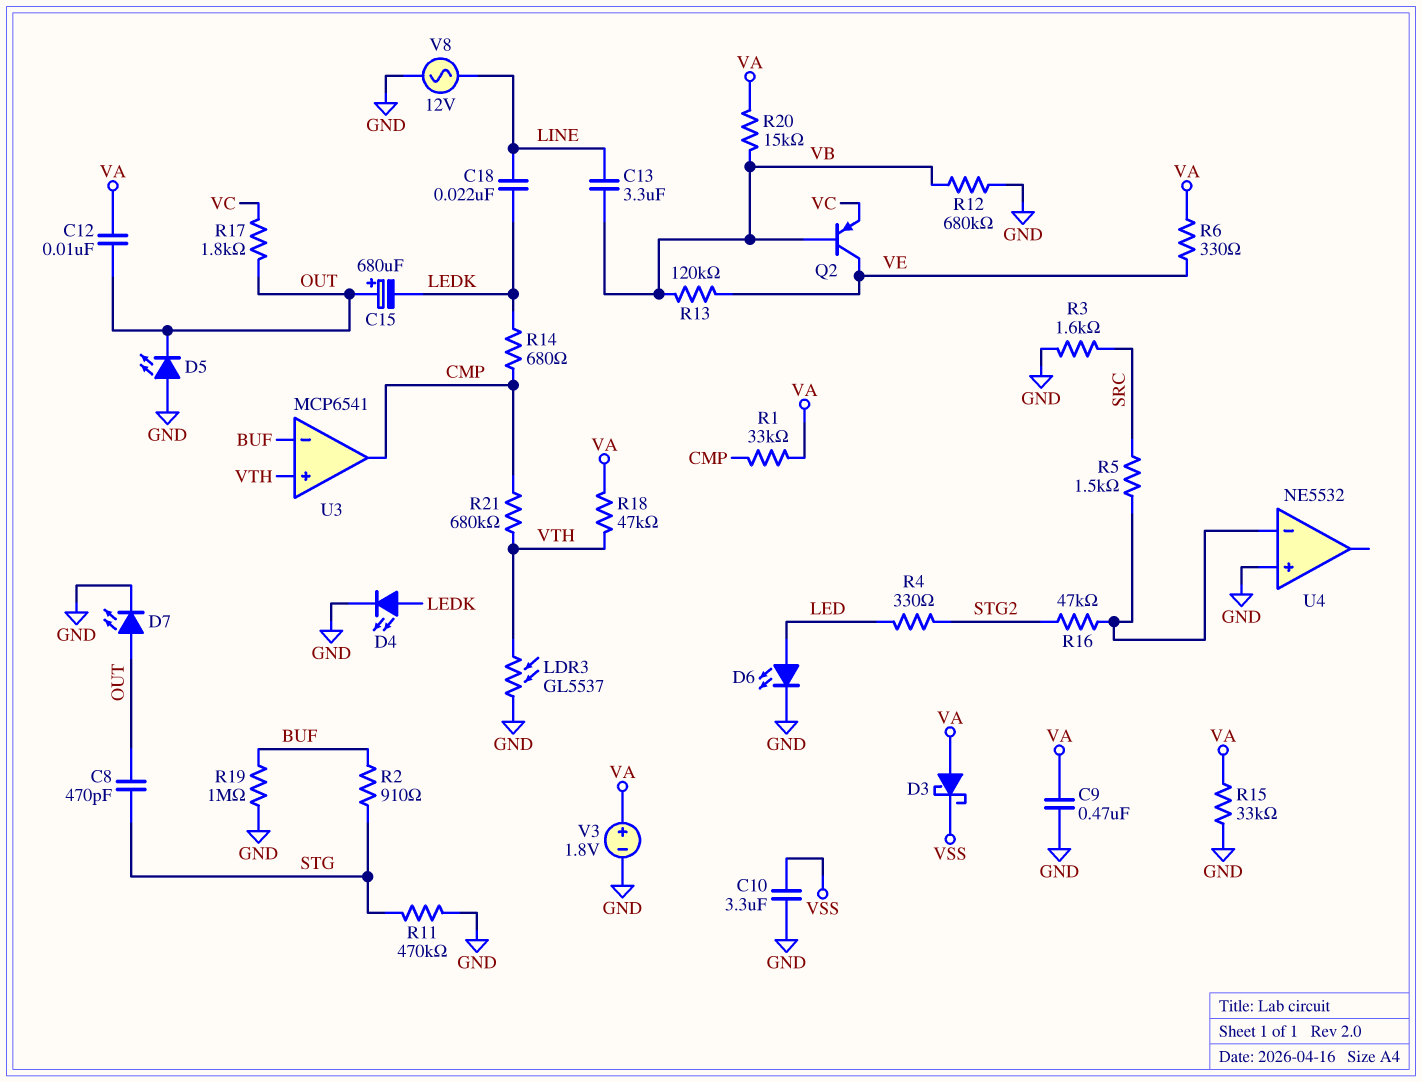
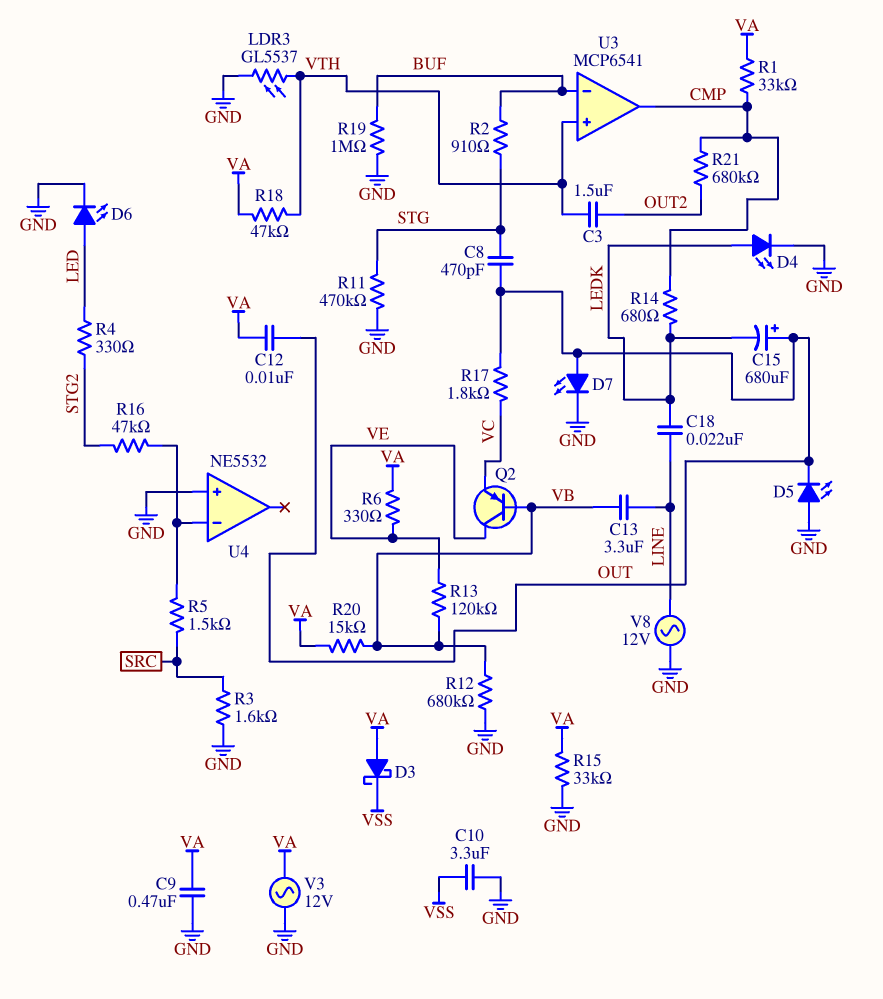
C3: none -> 1.5uF (OUT2, VTH)
R21: 680k (CMP, VTH) -> 680k (CMP, OUT2)
V3: 1.8V (plus VA, minus GND) -> AC 12V (GND, VA)

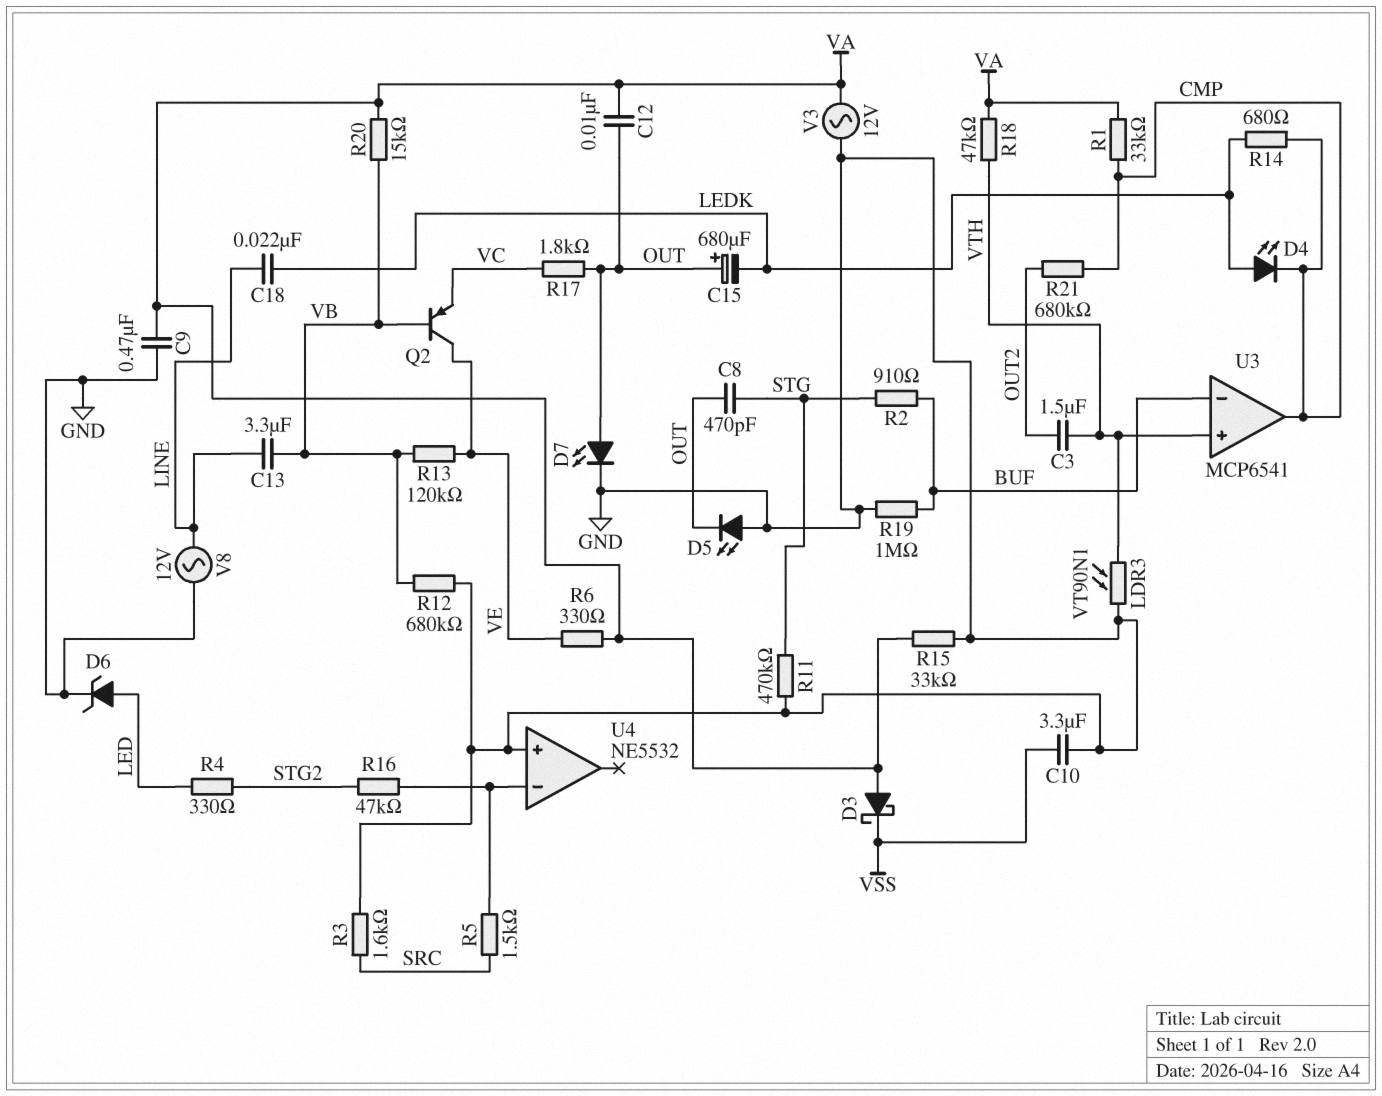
D4: LED (A LEDK, K GND) -> LED (A LEDK, K CMP)
D6: LED (A LED, K GND) -> zener (A LED, K GND)
LDR3: GL5537 (GND, VTH) -> VT90N1 (GND, VTH)

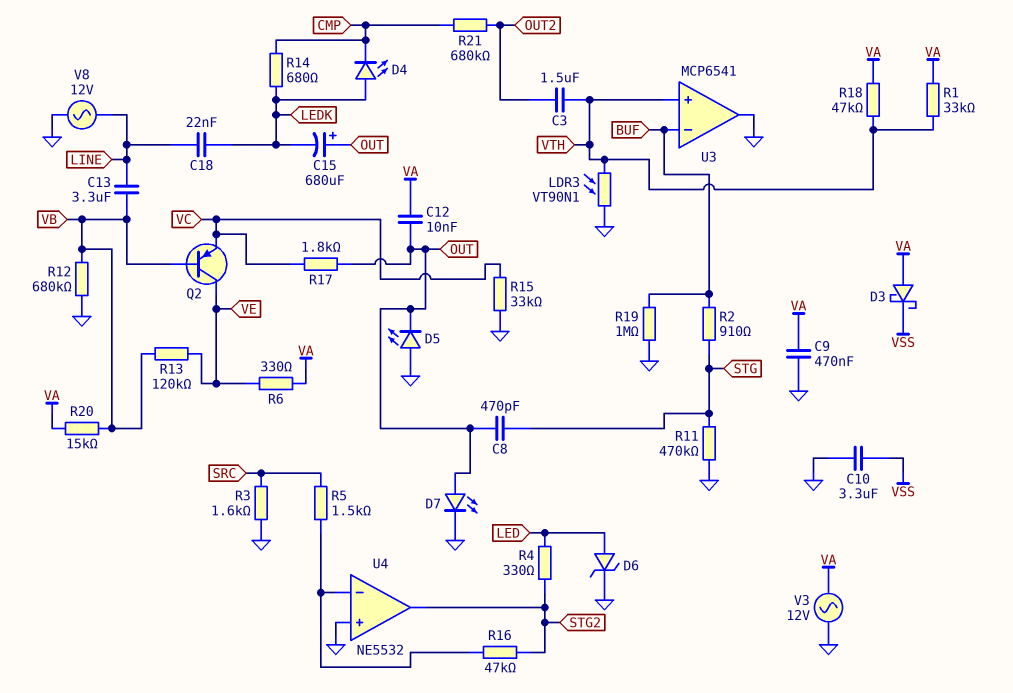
R1: 33k (CMP, VA) -> 33k (VA, VTH)
R15: 33k (GND, VA) -> 33k (GND, VC)
U3 pin out: CMP -> GND
U4 pin out: none -> STG2

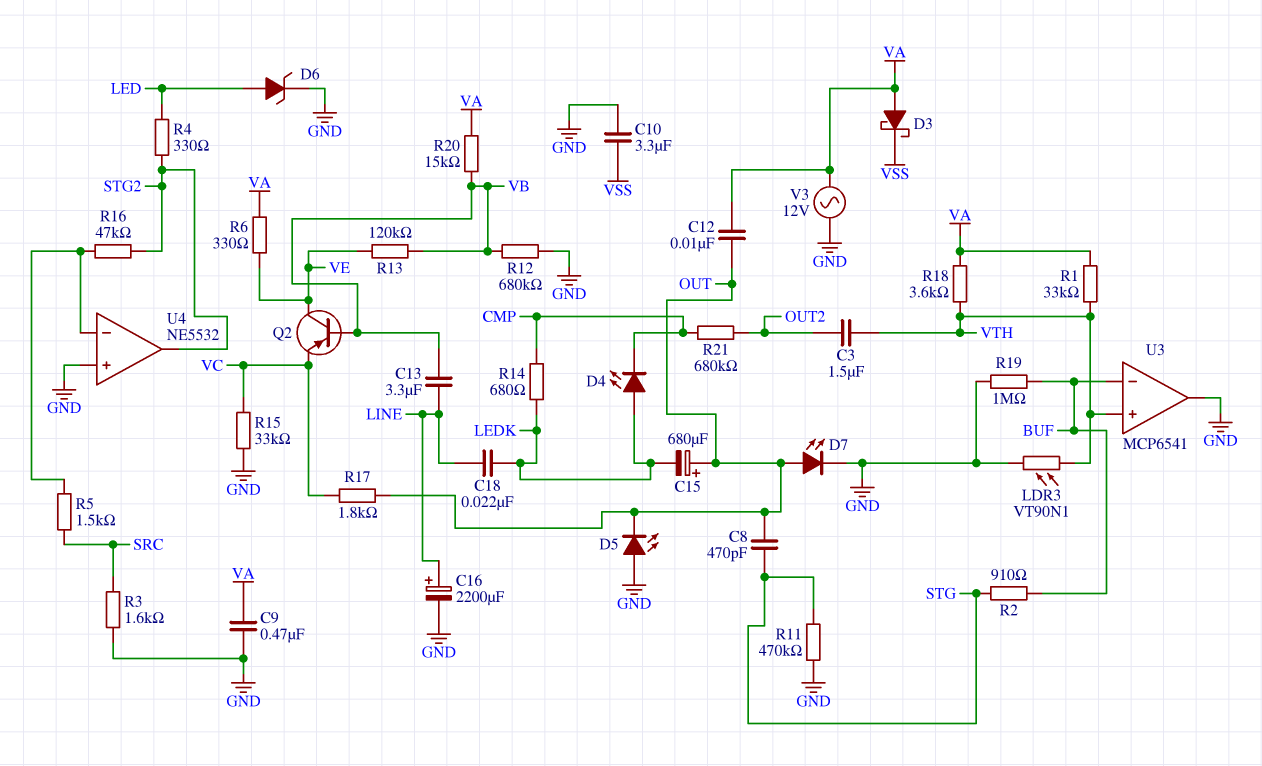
C16: none -> 2200uF (plus LINE, minus GND)
R18: 47k (VA, VTH) -> 3.6k (VA, VTH)
V8: AC 12V (GND, LINE) -> none

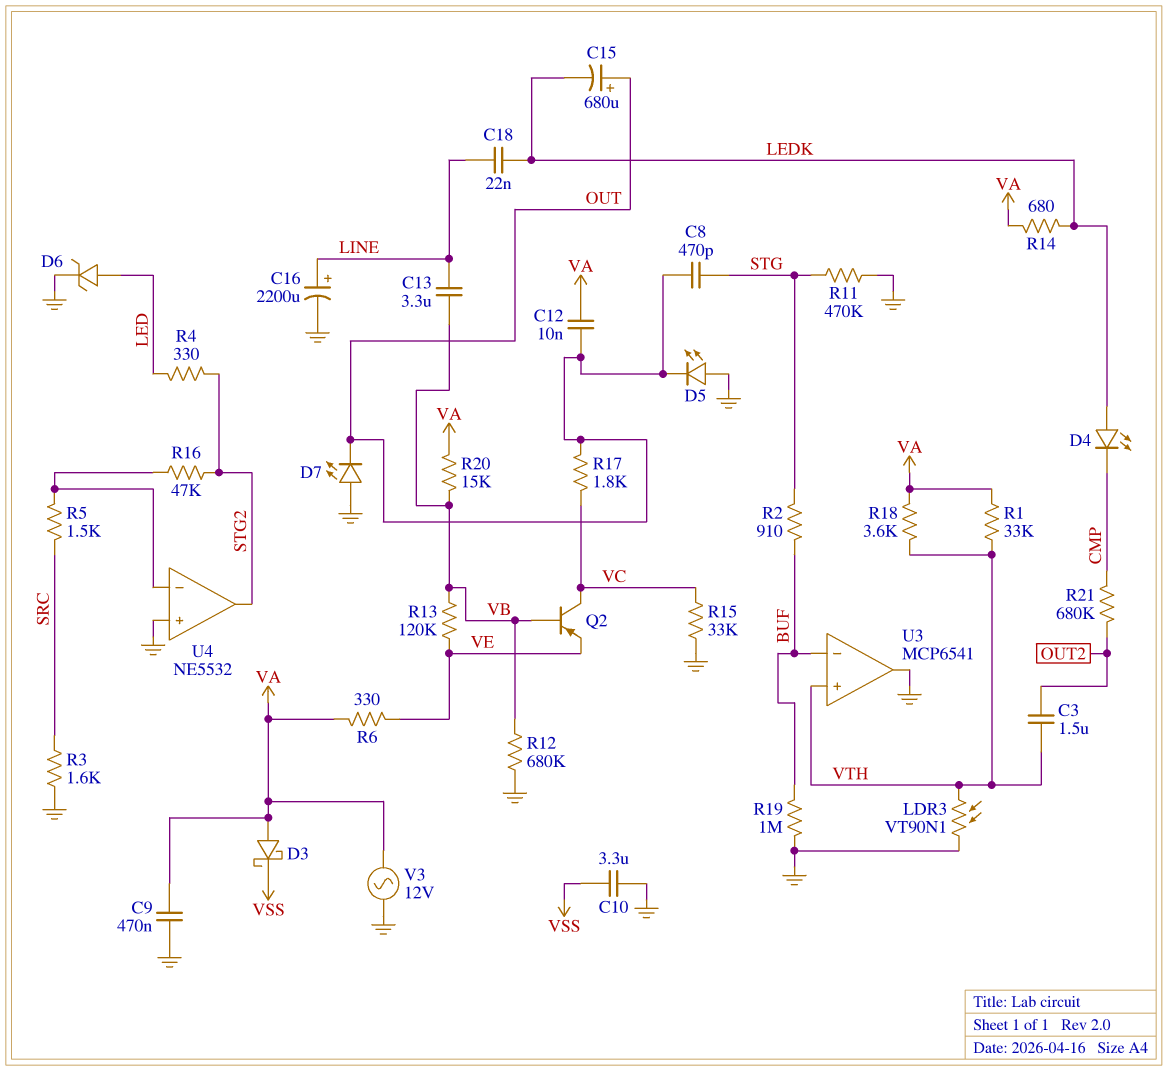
D7: LED (A OUT, K GND) -> LED (A GND, K OUT)
Q2: PNP (B VB, C VE, E VC) -> PNP (B VB, C VC, E VE)
R14: 680 (CMP, LEDK) -> 680 (LEDK, VA)

